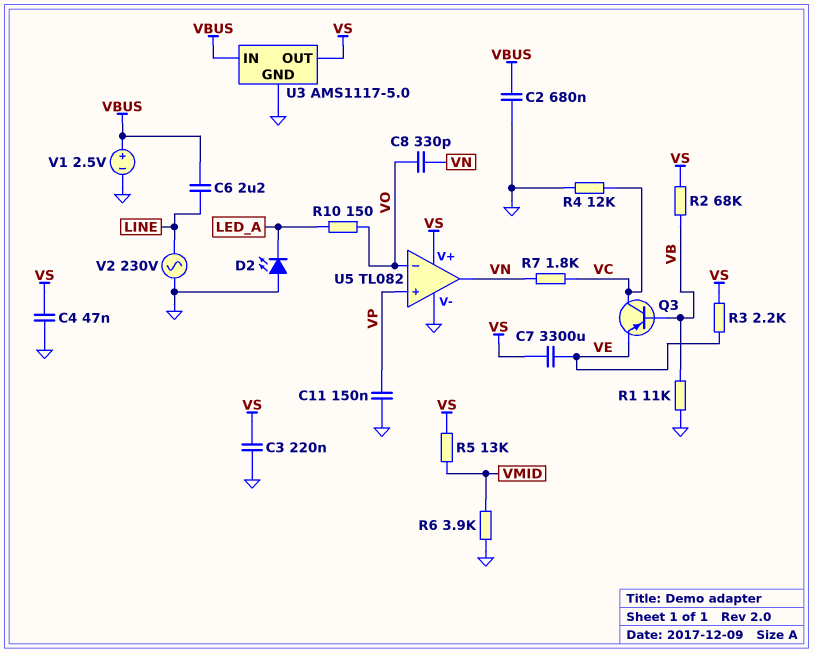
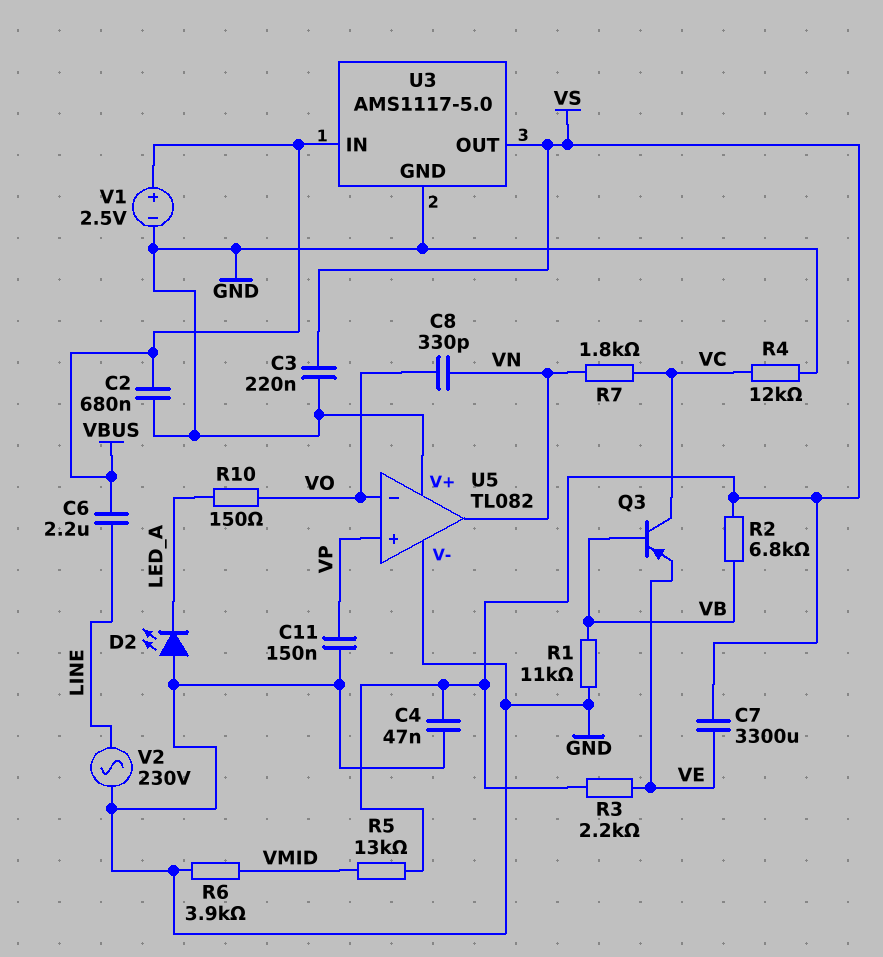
R2: 68k (VB, VS) -> 6.8k (VB, VS)
U5 pin V+: VS -> GND

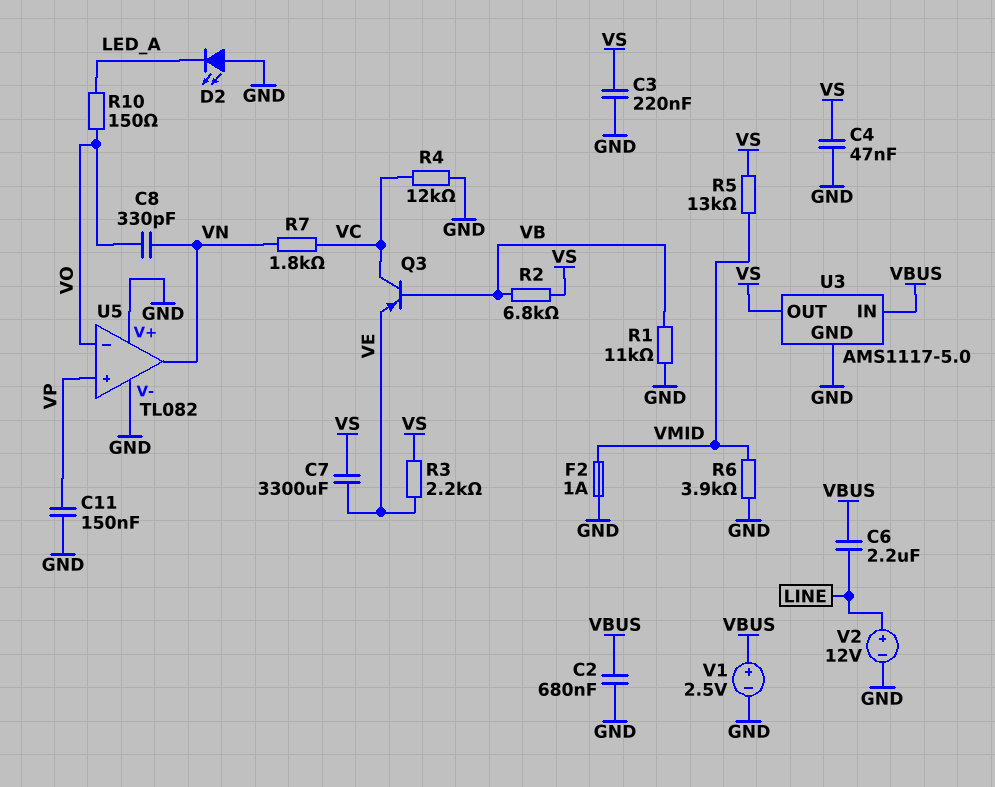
F2: none -> 1A (GND, VMID)
V2: AC 230V (GND, LINE) -> 12V (plus LINE, minus GND)

